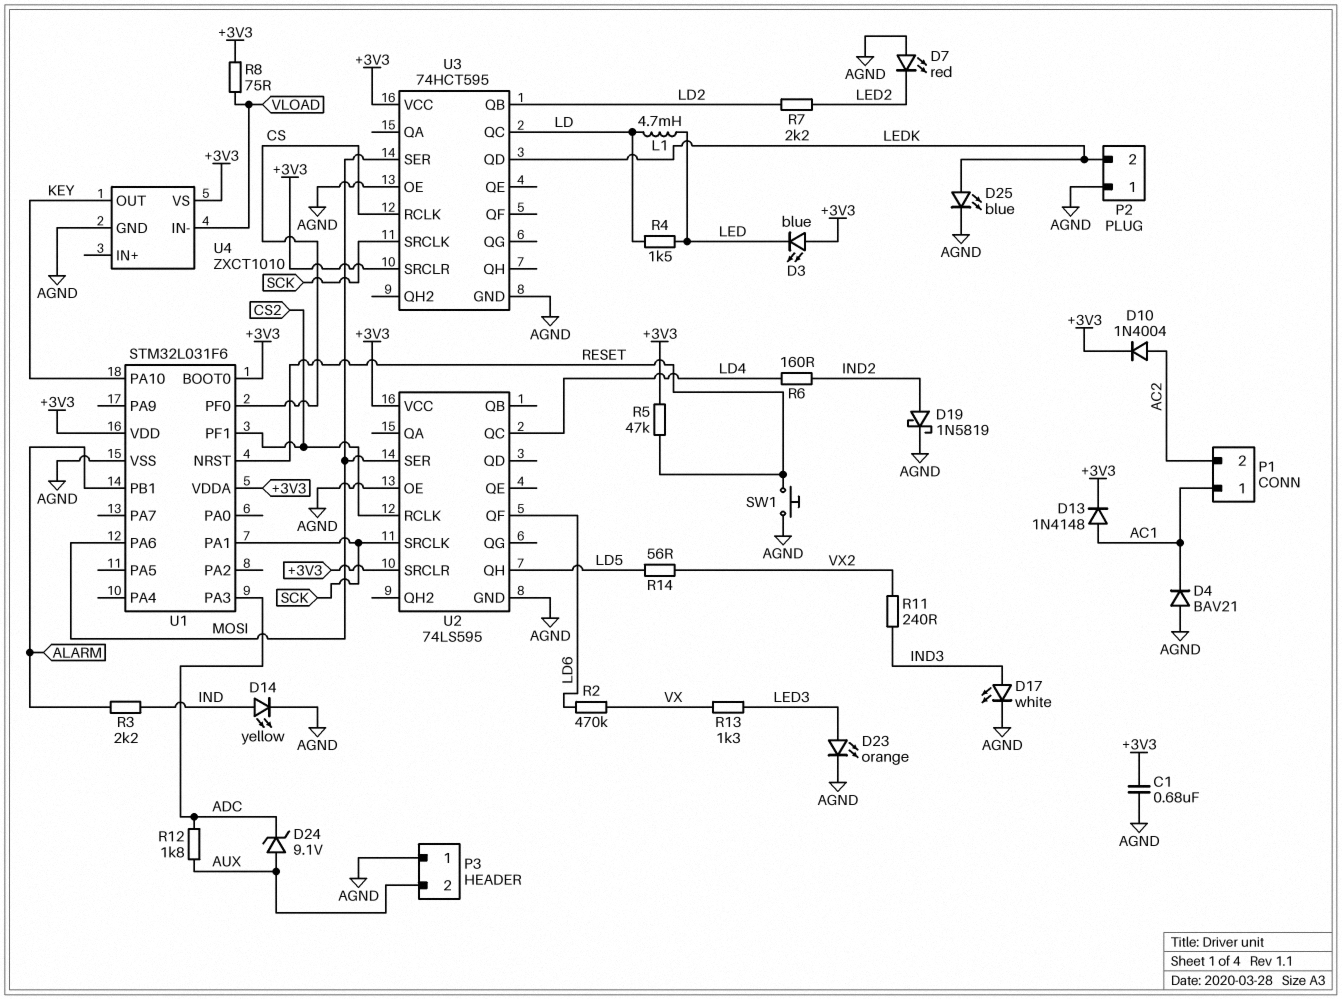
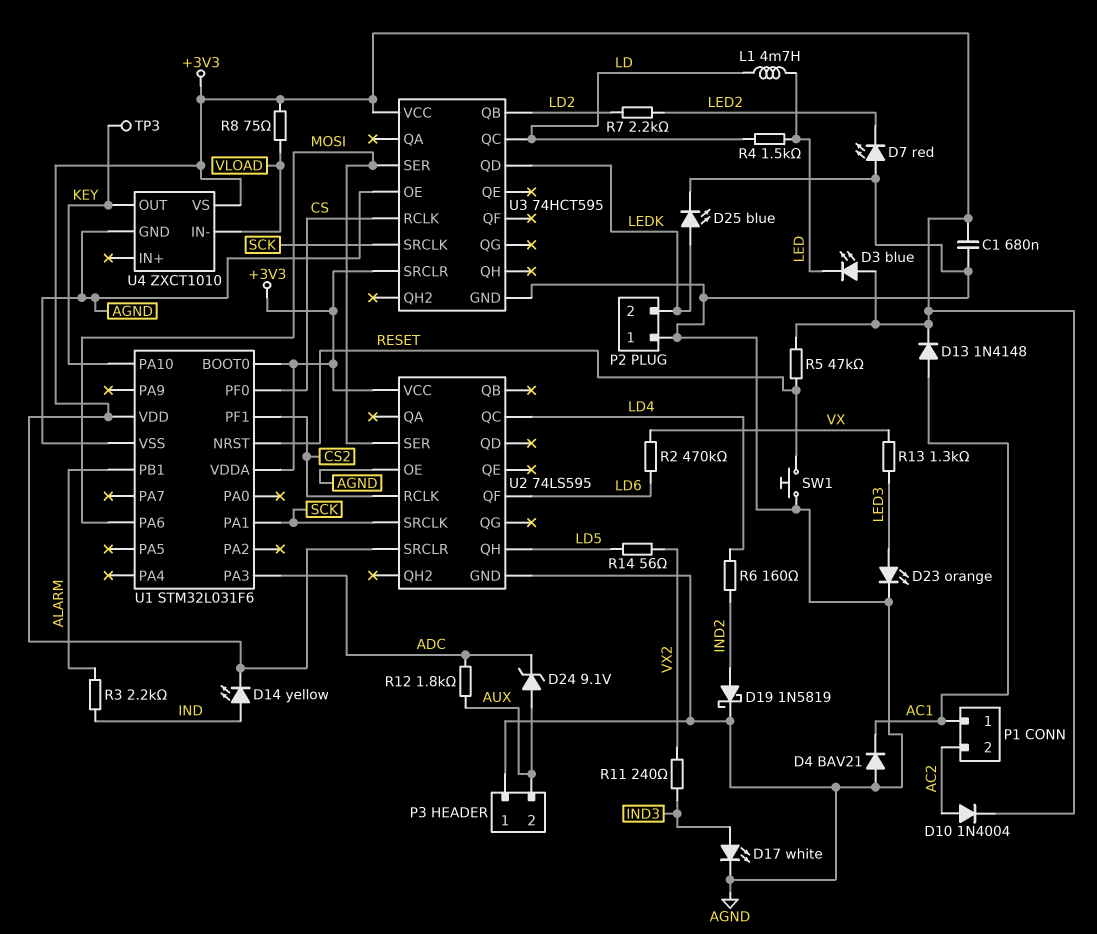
D14: LED yellow (A IND, K AGND) -> LED yellow (A IND, K +3V3)
TP3: none -> test point (KEY)

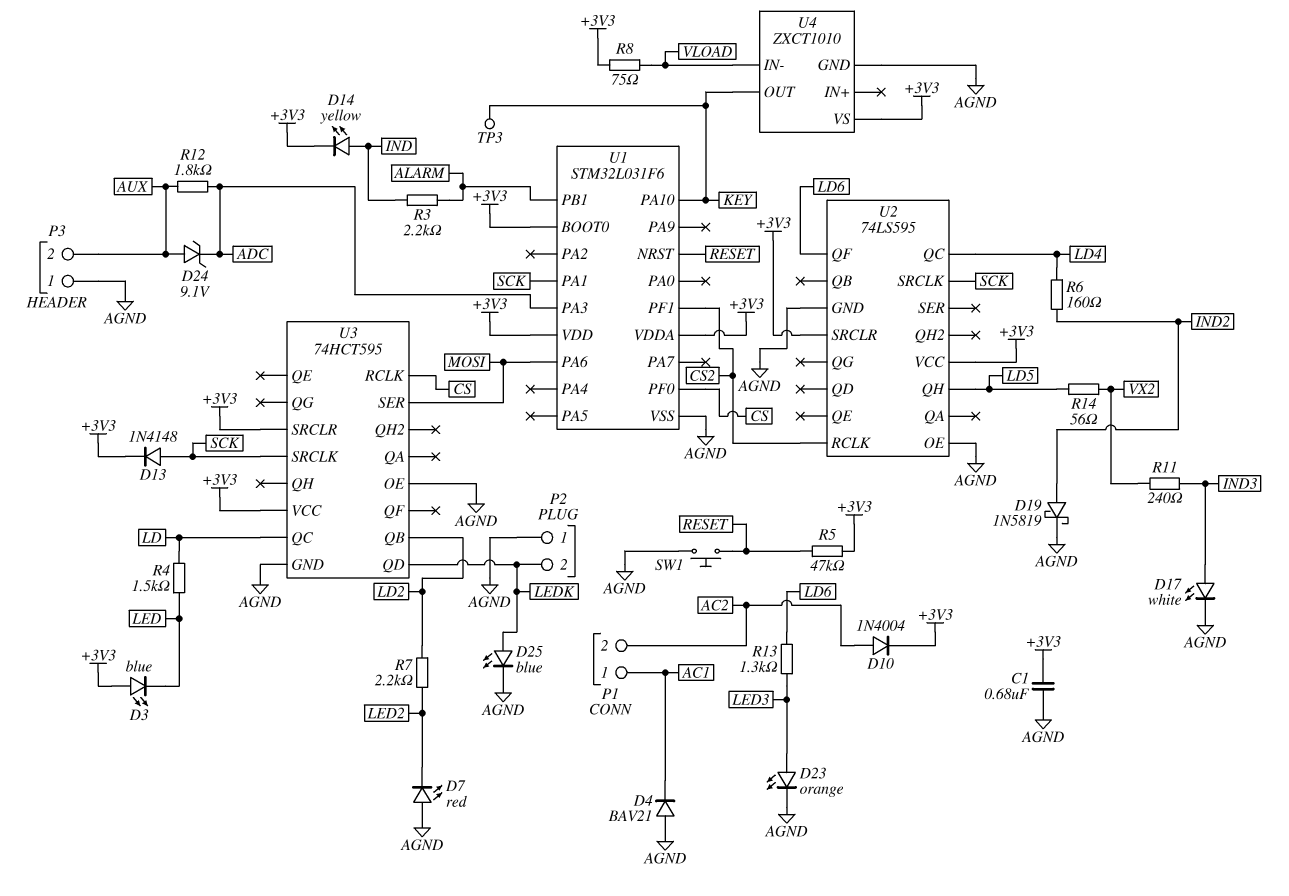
D13: diode 1N4148 (A AC1, K +3V3) -> diode 1N4148 (A SCK, K +3V3)
L1: 4.7mH (LD, LED) -> none
R2: 470k (LD6, VX) -> none
R13: 1.3k (LED3, VX) -> 1.3k (LD6, LED3)
U2 pin SER: MOSI -> none

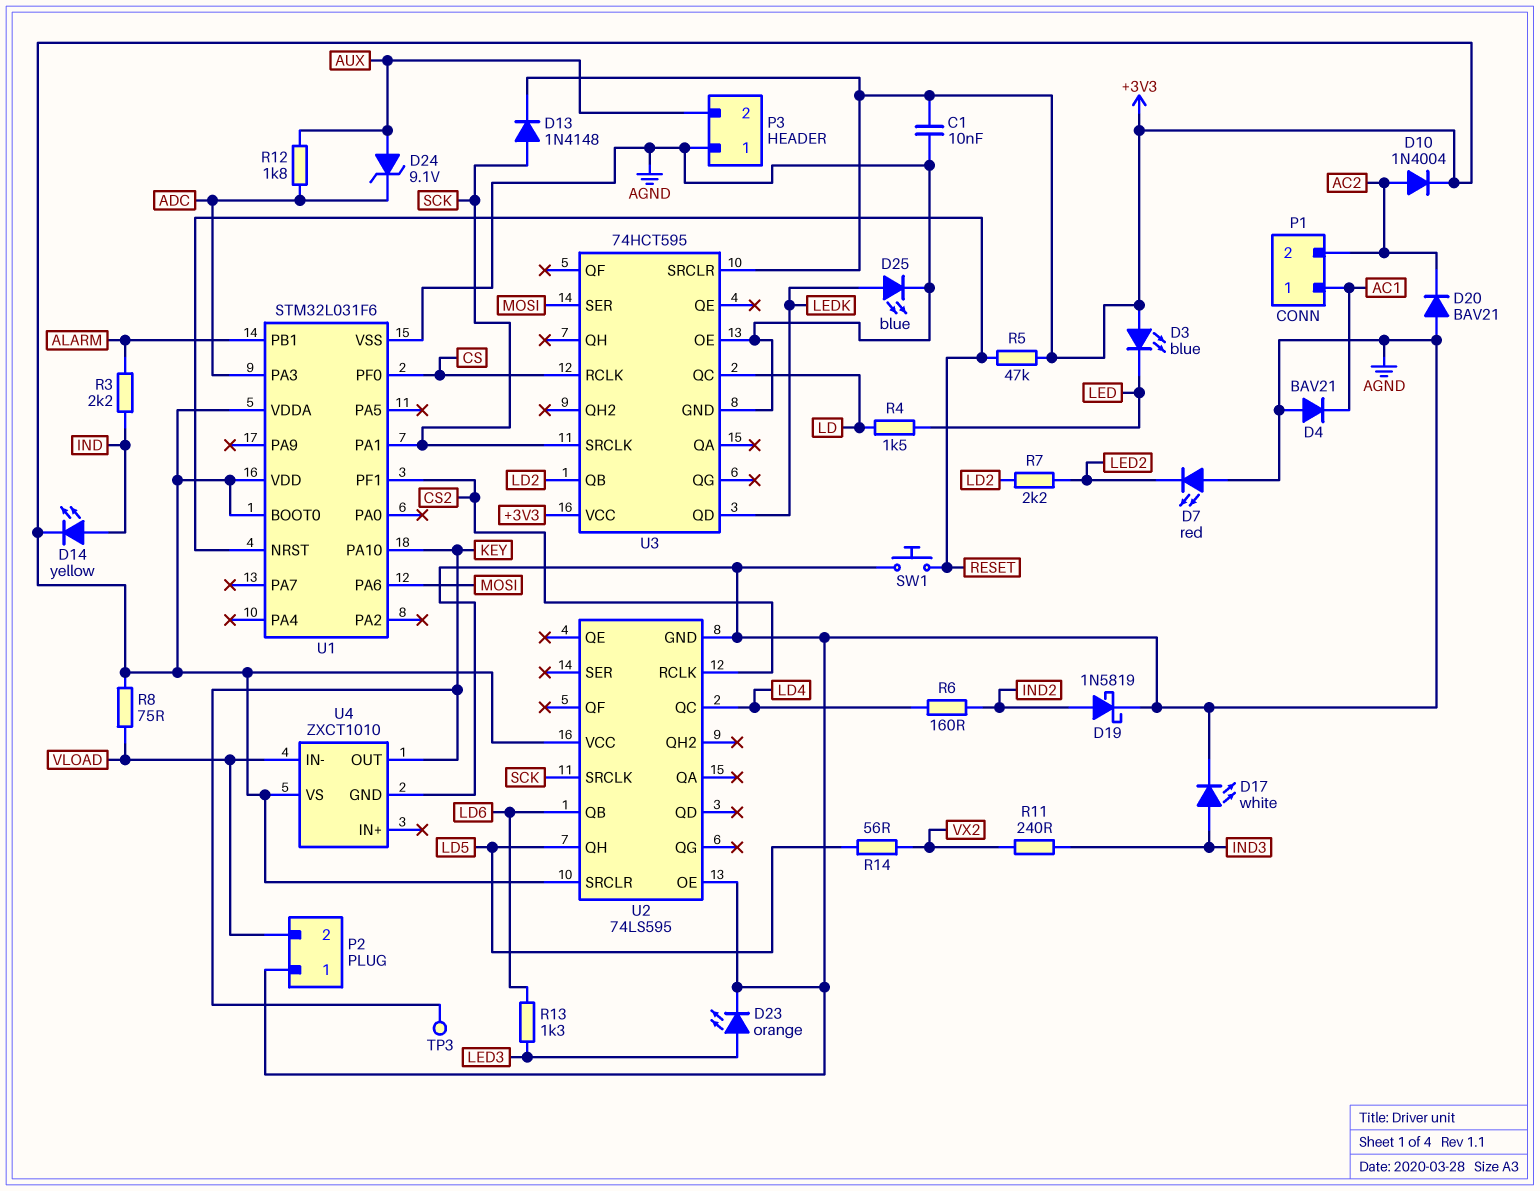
C1: 680nF (+3V3, AGND) -> 10nF (+3V3, AGND)
D20: none -> diode BAV21 (A AGND, K AC2)
P2 pin 2: LEDK -> VLOAD
U2 pin QB: none -> LD6
U2 pin QF: LD6 -> none

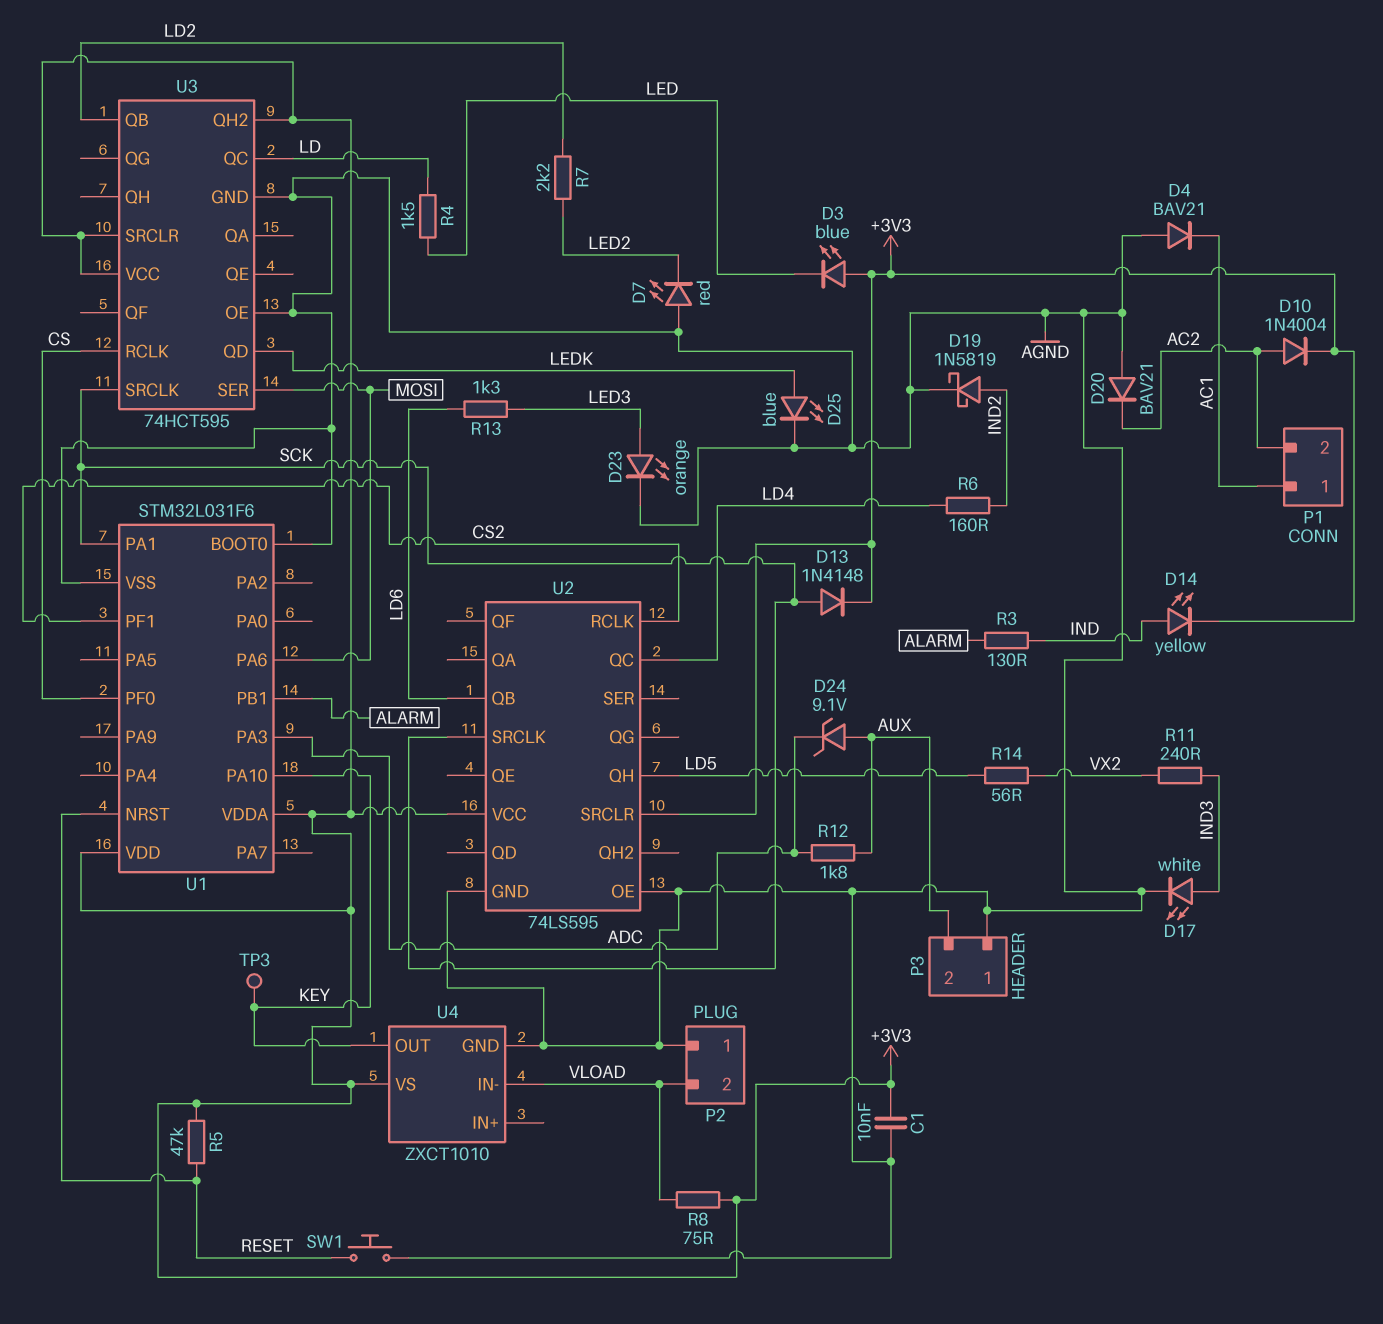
R3: 2.2k (ALARM, IND) -> 130 (ALARM, IND)
U1 pin BOOT0: +3V3 -> AGND
U3 pin QH2: none -> +3V3

